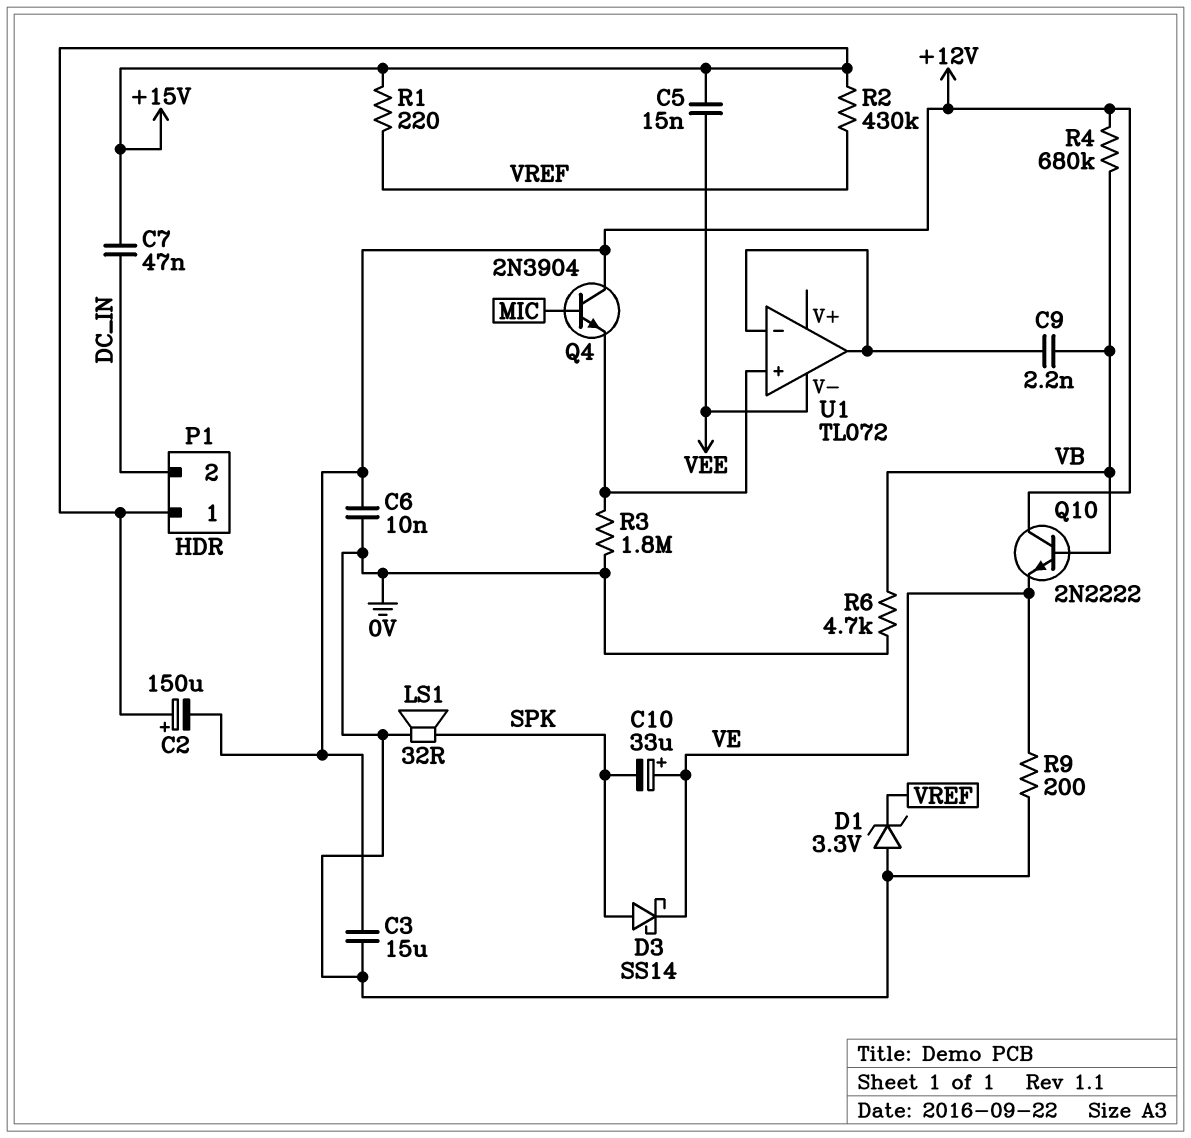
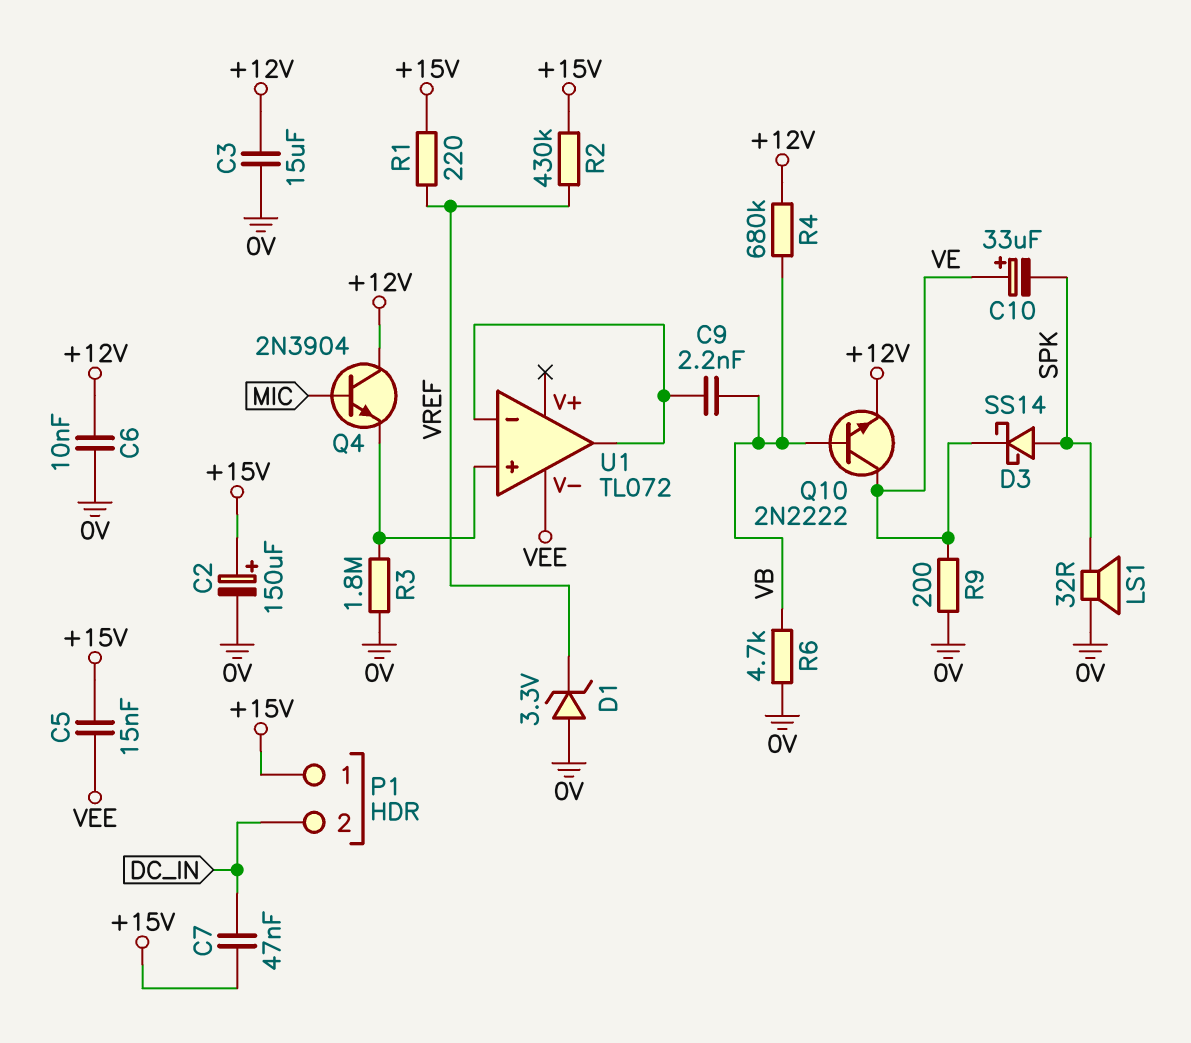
C2: 150uF (plus +15V, minus +12V) -> 150uF (plus +15V, minus 0V)
Q10: NPN 2N2222 (B VB, C +12V, E VE) -> NPN 2N2222 (B VB, C VE, E +12V)

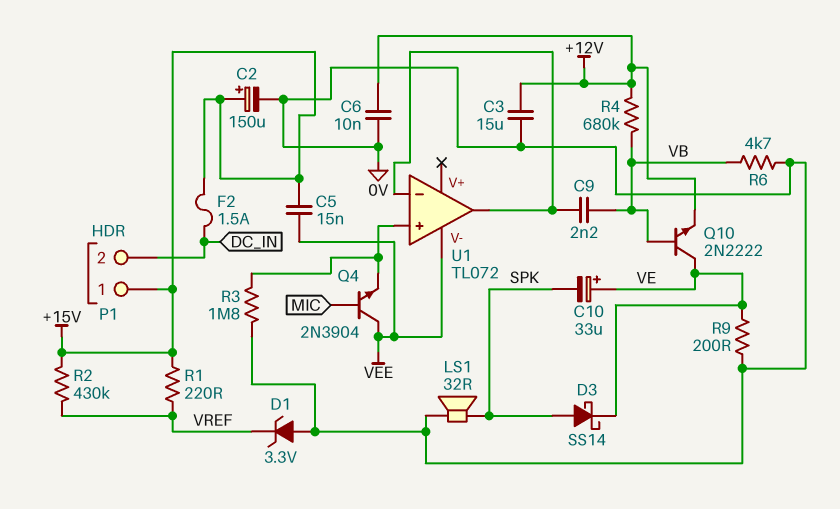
C7: 47nF (+15V, DC_IN) -> none
F2: none -> 1.5A (+15V, DC_IN)
Q4: NPN 2N3904 (B MIC, C +12V, E U1/in+) -> NPN 2N3904 (B MIC, C VEE, E U1/in+)

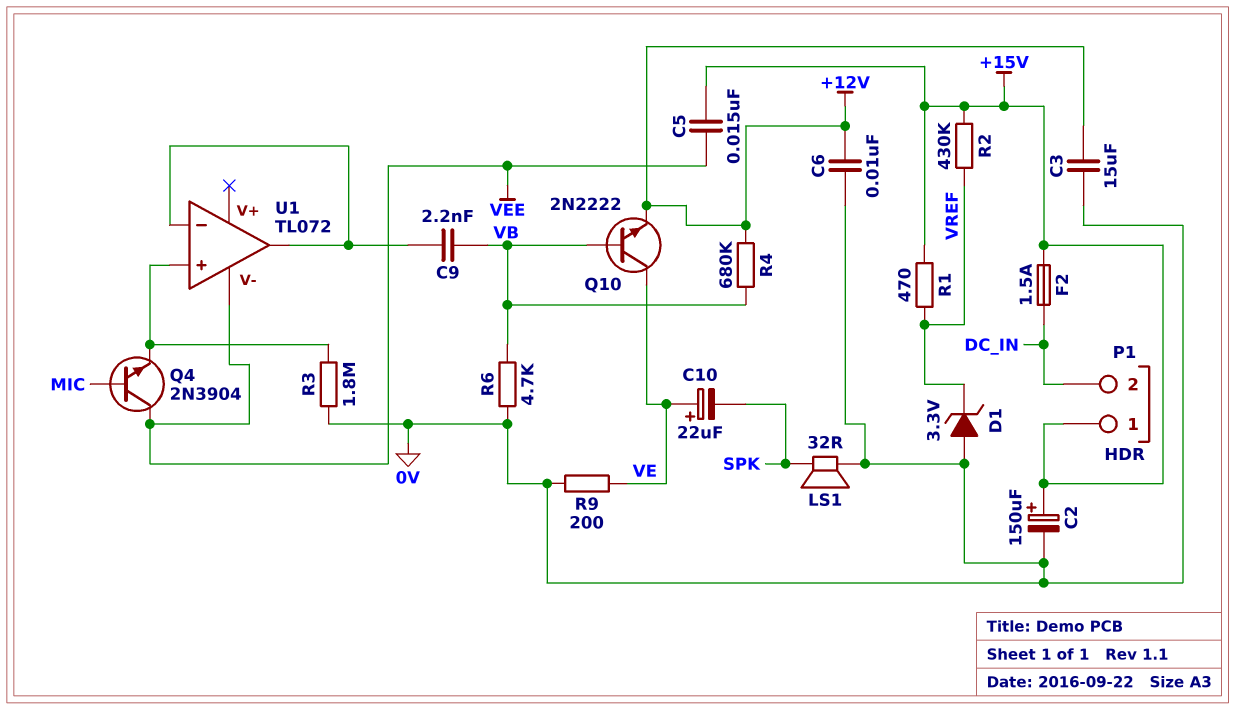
C10: 33uF (plus VE, minus SPK) -> 22uF (plus VE, minus SPK)
D3: schottky SS14 (A SPK, K VE) -> none
R1: 220 (+15V, VREF) -> 470 (+15V, VREF)

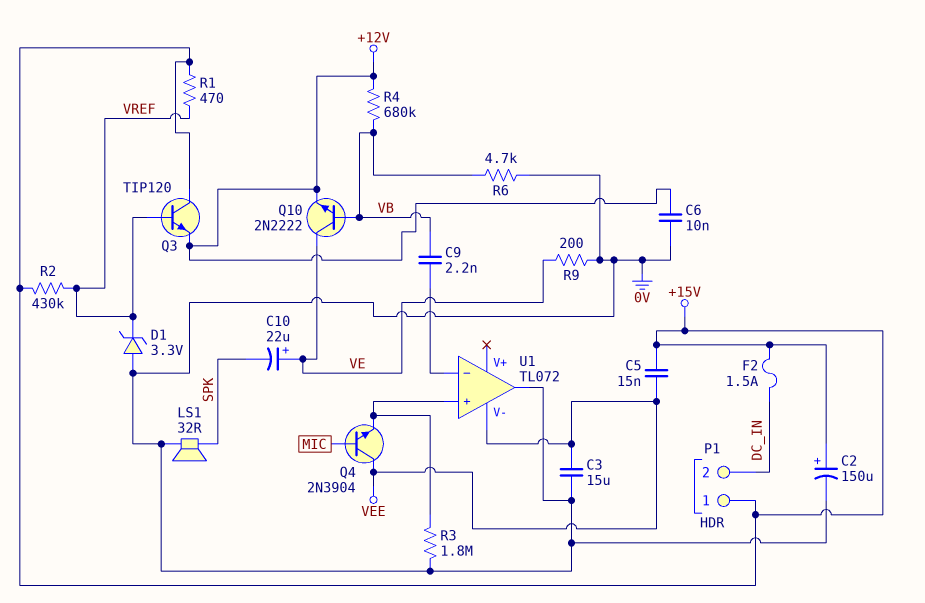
C3: 15uF (+12V, 0V) -> 15uF (0V, VEE)
Q3: none -> NPN TIP120 (B VREF, C +15V, E +12V)
U1 pin out: U1/in- -> 0V

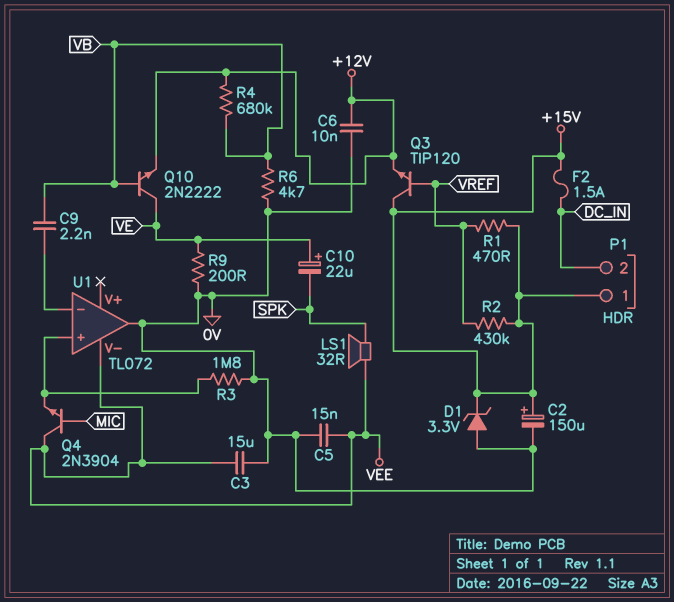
C5: 15nF (+15V, VEE) -> 15nF (0V, VEE)
D1: zener 3.3V (A 0V, K VREF) -> zener 3.3V (A 0V, K +15V)
LS1: speaker 32R (0V, SPK) -> speaker 32R (SPK, VEE)

